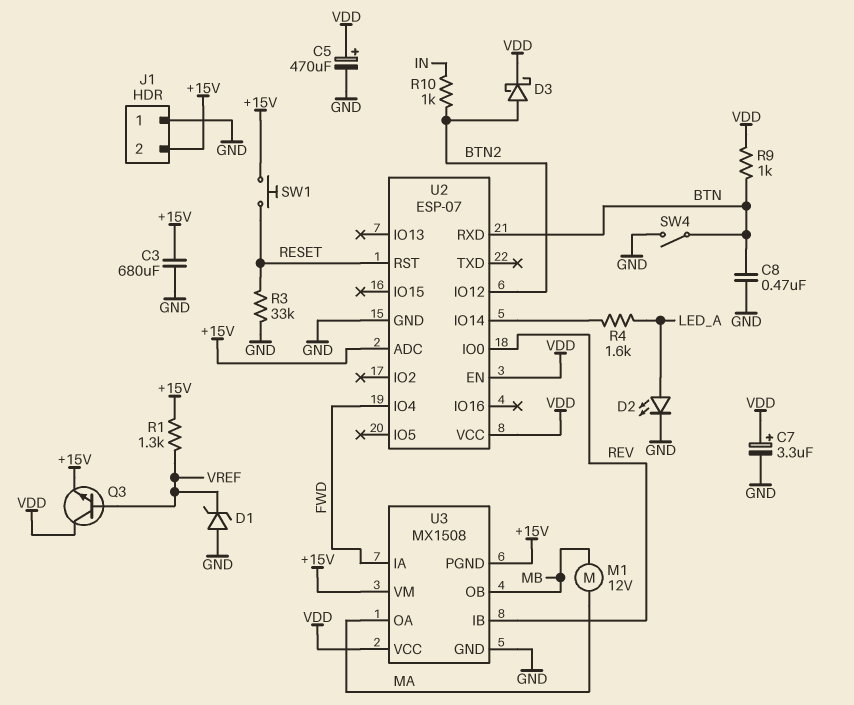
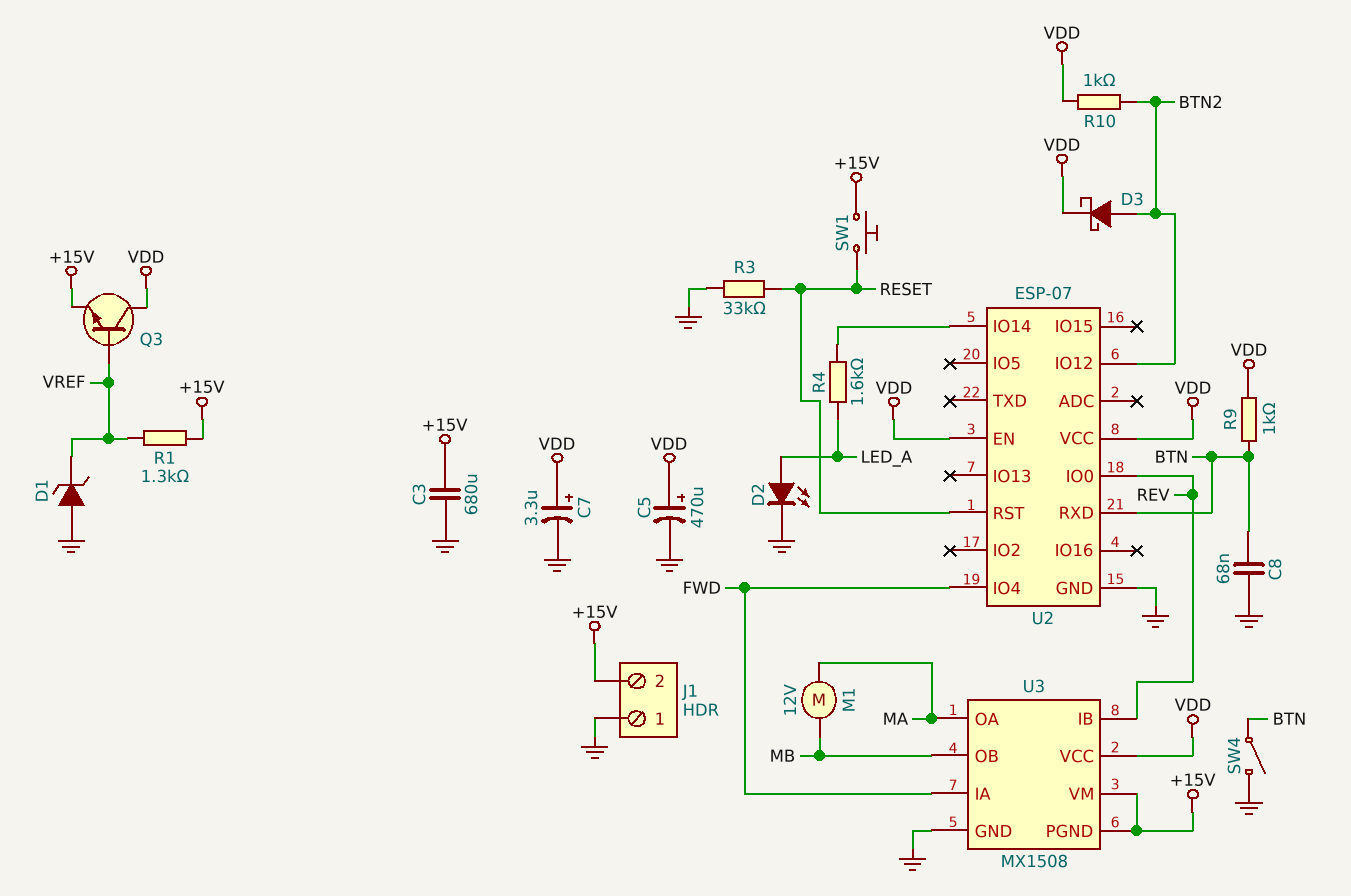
C8: 470nF (BTN, GND) -> 68nF (BTN, GND)
R10: 1k (BTN2, IN) -> 1k (BTN2, VDD)
U2 pin ADC: +15V -> none

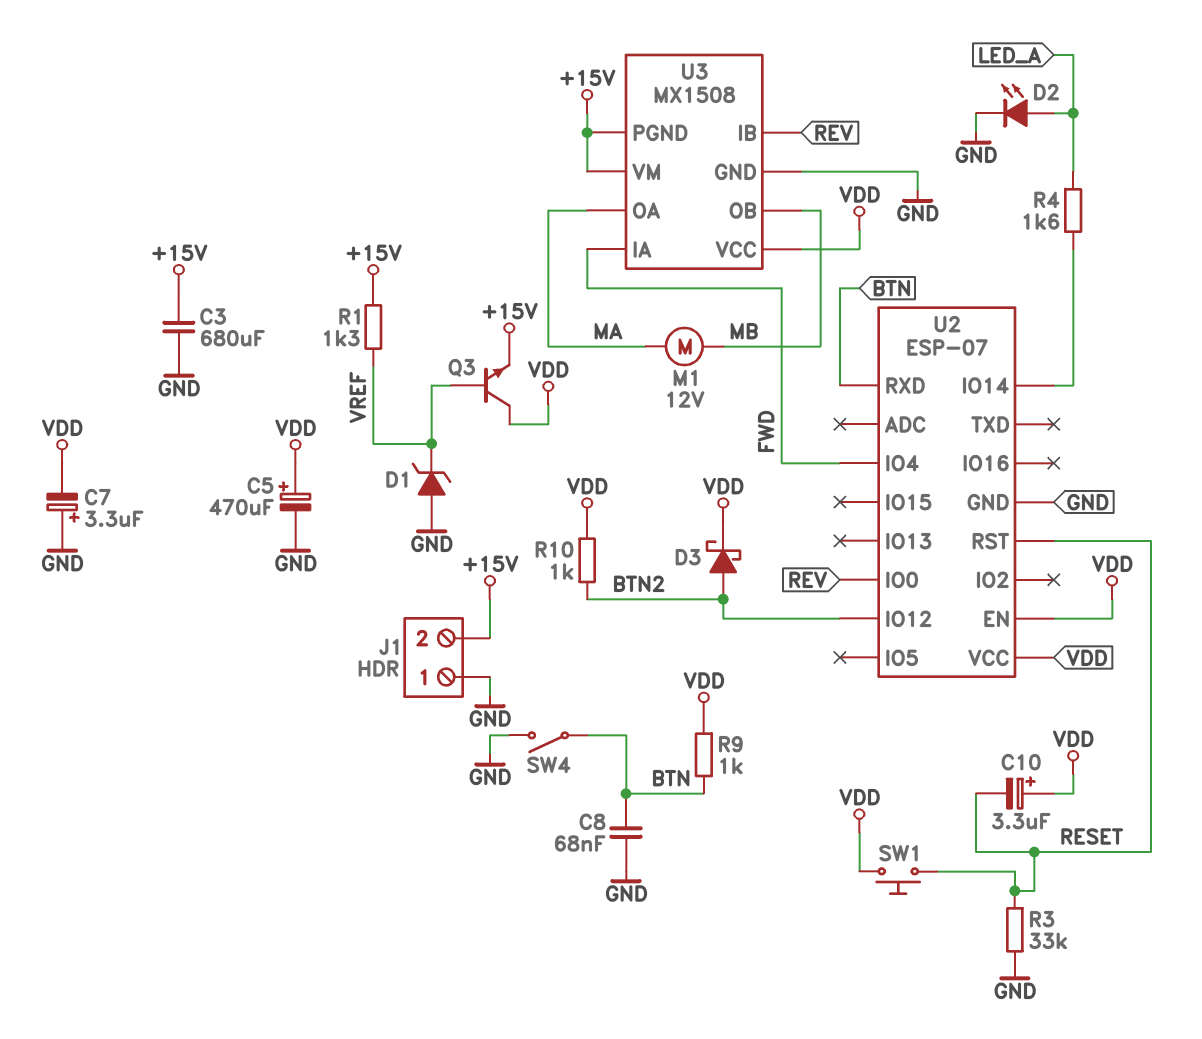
C7: 3.3uF (plus VDD, minus GND) -> 3.3uF (plus GND, minus VDD)
C10: none -> 3.3uF (plus VDD, minus RESET)
SW1: button (+15V, RESET) -> button (RESET, VDD)

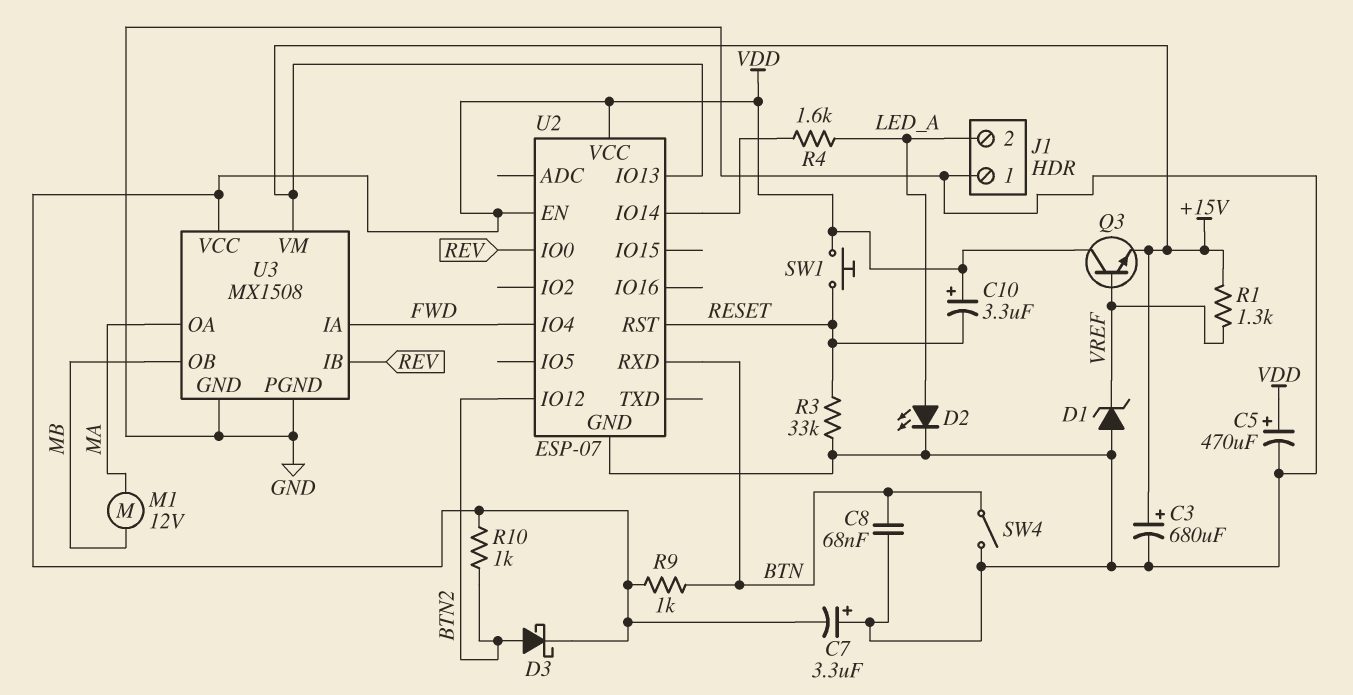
C3: 680uF (+15V, GND) -> 680uF (plus +15V, minus GND)
J1 pin 2: +15V -> LED_A
U2 pin IO13: none -> +15V
U3 pin PGND: +15V -> GND

